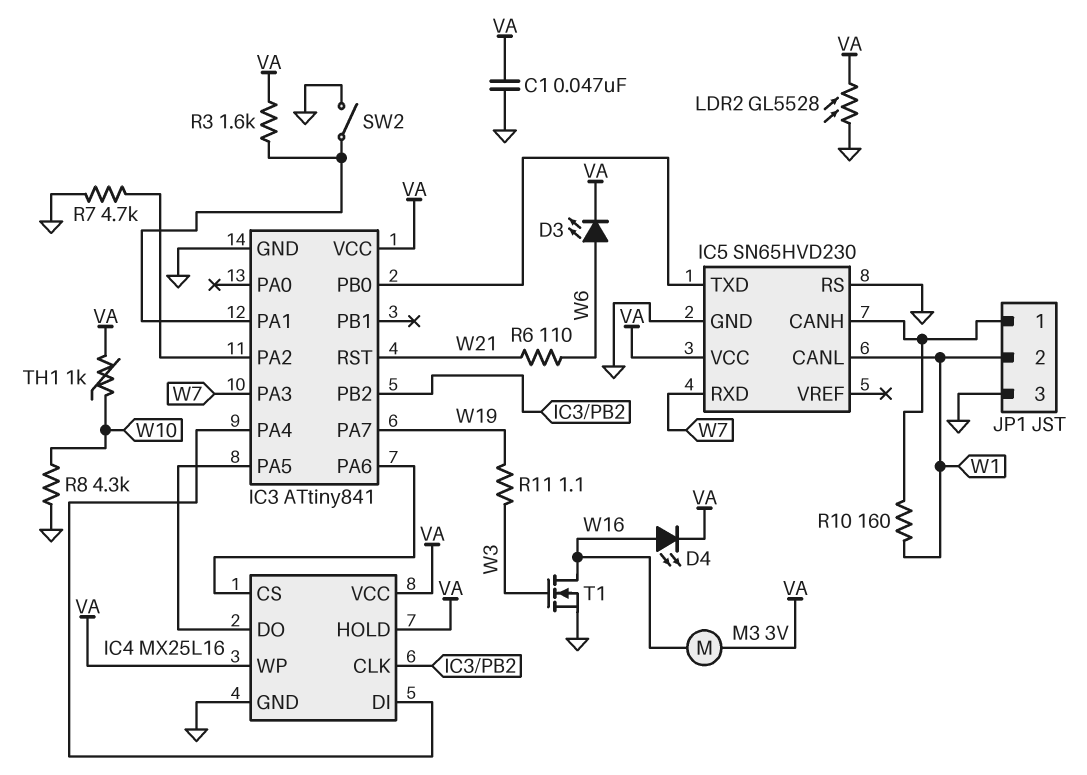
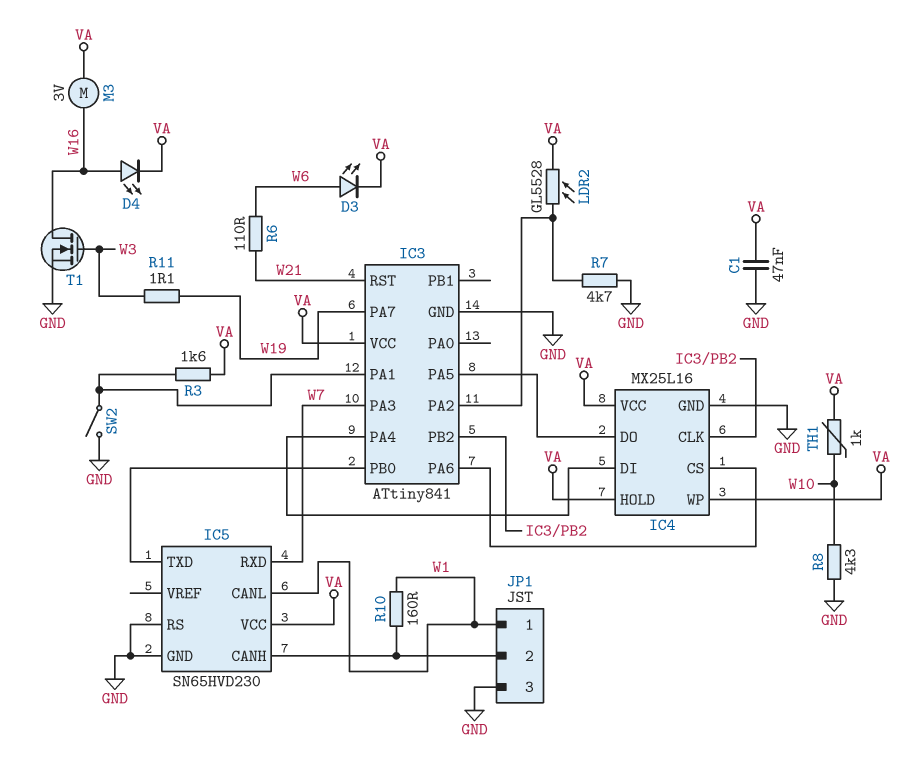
JP1 pin 1: IC5/CANH -> W1
JP1 pin 2: W1 -> IC5/CANH
LDR2: GL5528 (GND, VA) -> GL5528 (IC3/PA2, VA)

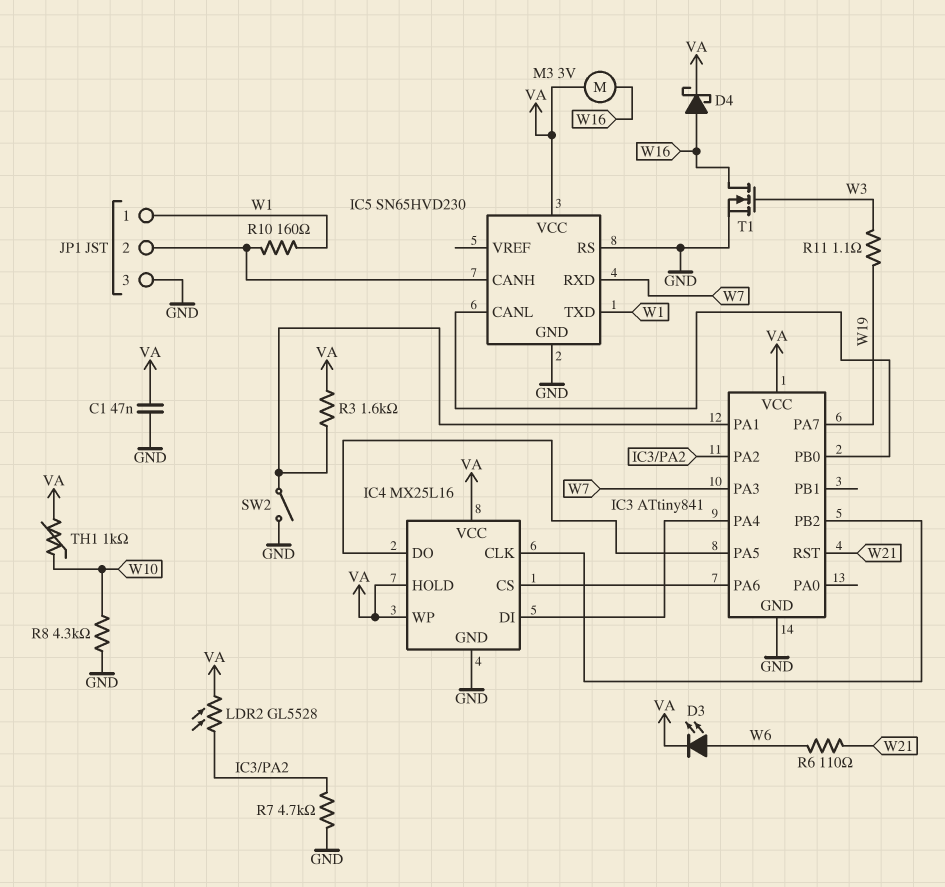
D4: LED (A W16, K VA) -> schottky (A W16, K VA)
IC5 pin CANL: W1 -> IC3/PB0
IC5 pin TXD: IC3/PB0 -> W1

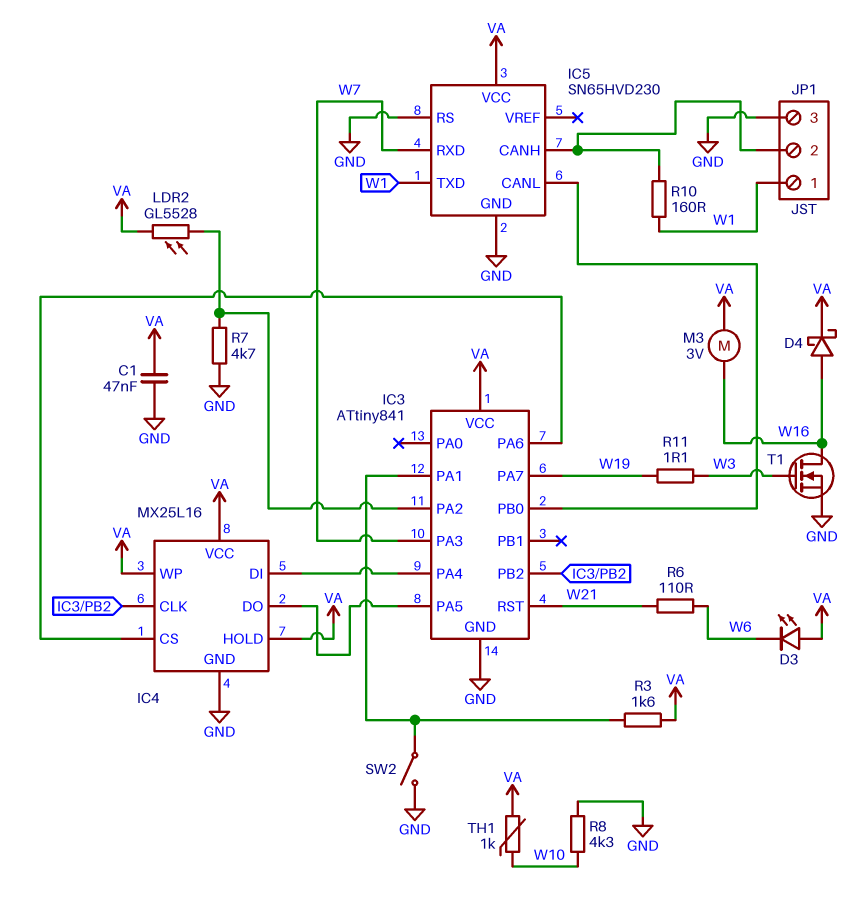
D3: LED (A W6, K VA) -> LED (A VA, K W6)

